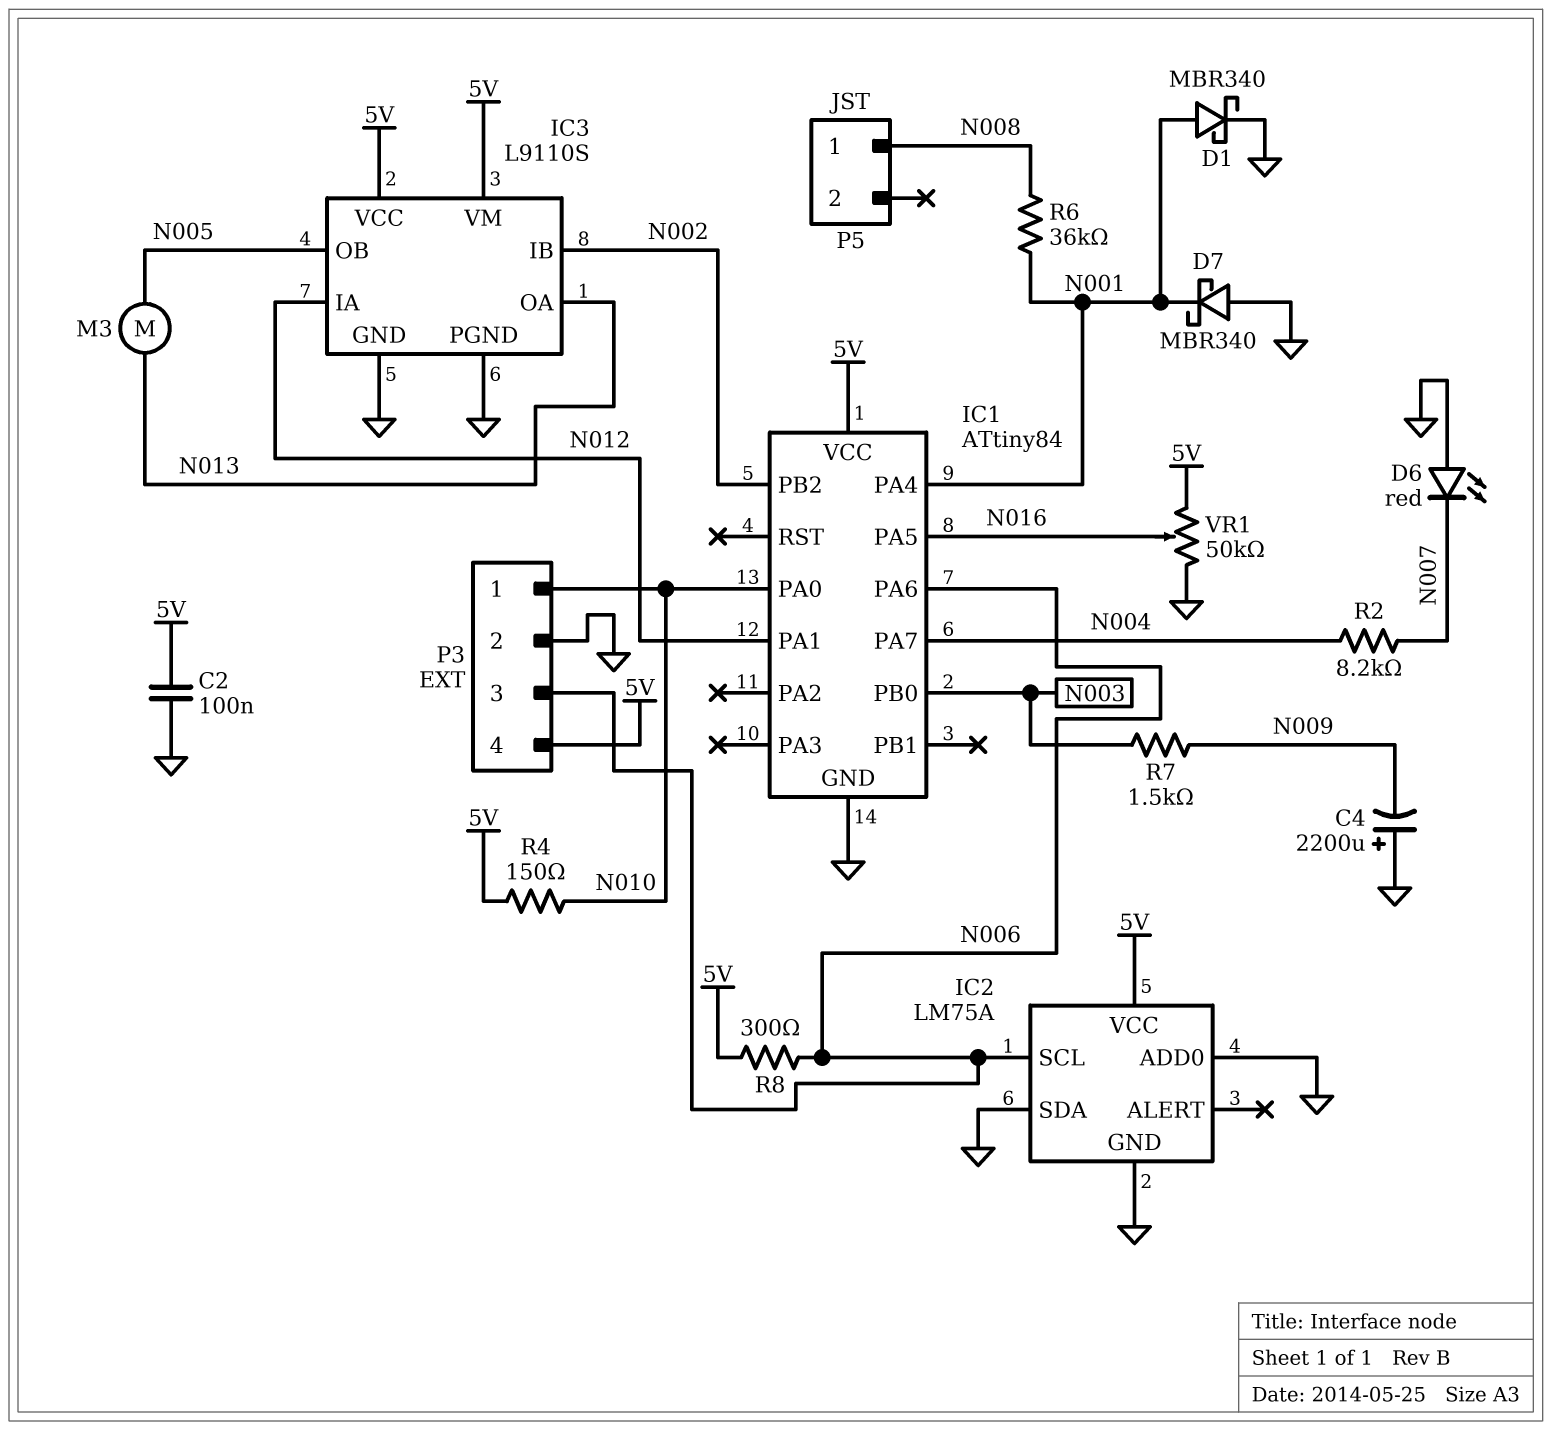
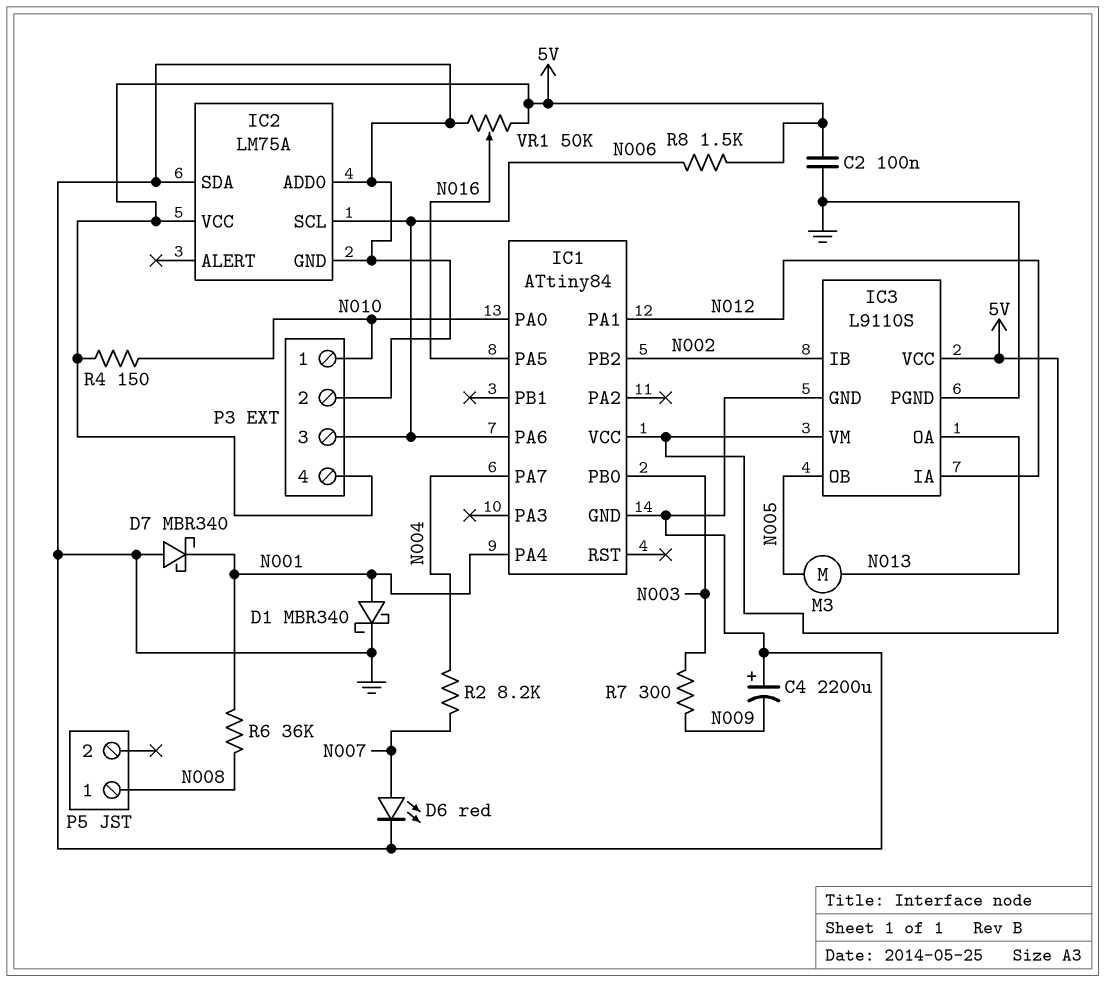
D6: LED red (A GND, K N007) -> LED red (A N007, K GND)
R7: 1.5k (N003, N009) -> 300 (N003, N009)
R8: 300 (5V, N006) -> 1.5k (5V, N006)

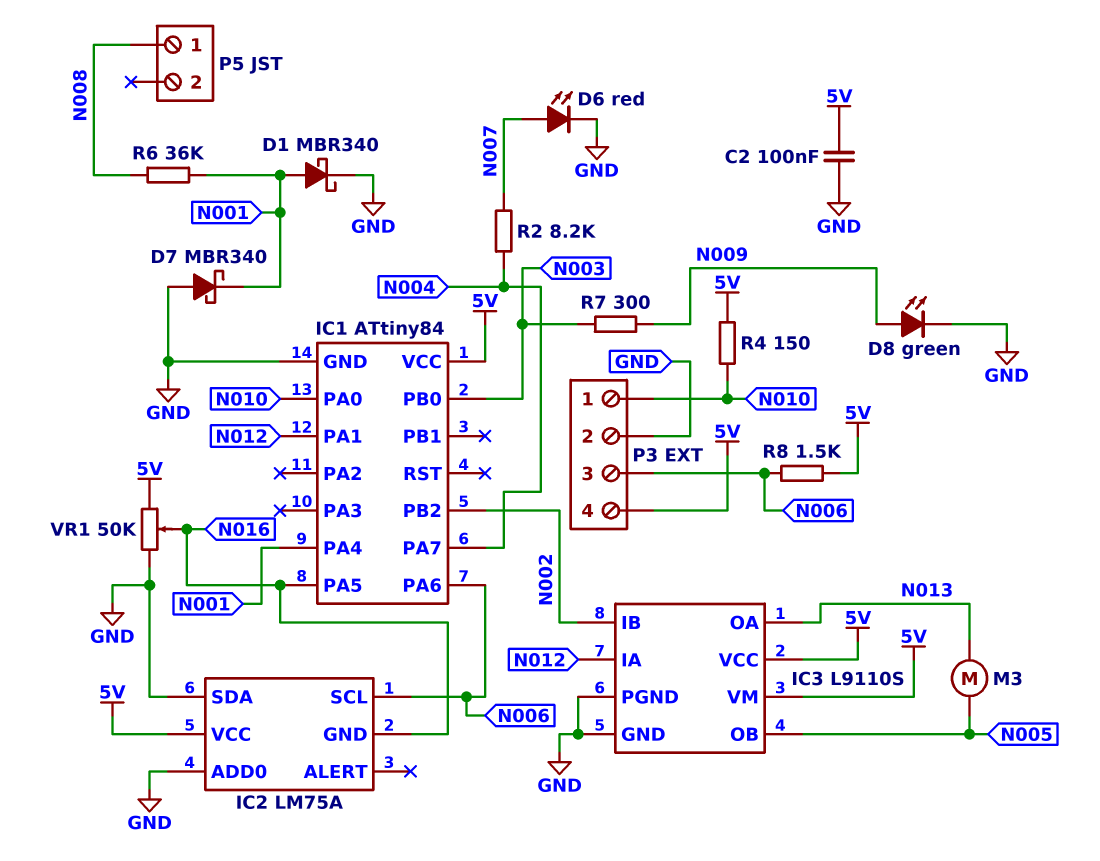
C4: 2200uF (plus GND, minus N009) -> none
D8: none -> LED green (A N009, K GND)
IC2 pin GND: GND -> N016

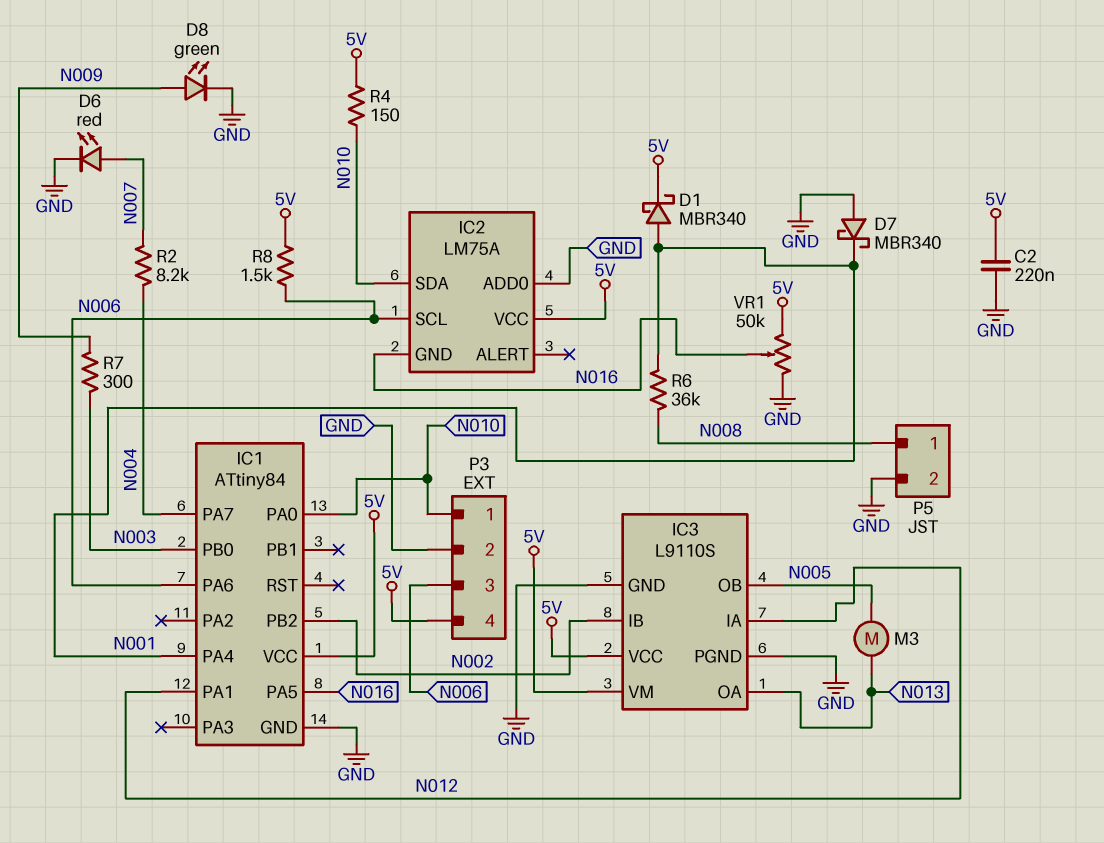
C2: 100nF (5V, GND) -> 220nF (5V, GND)
D1: schottky MBR340 (A N001, K GND) -> schottky MBR340 (A N001, K 5V)
IC2 pin SDA: GND -> N010
P5 pin 2: none -> GND

